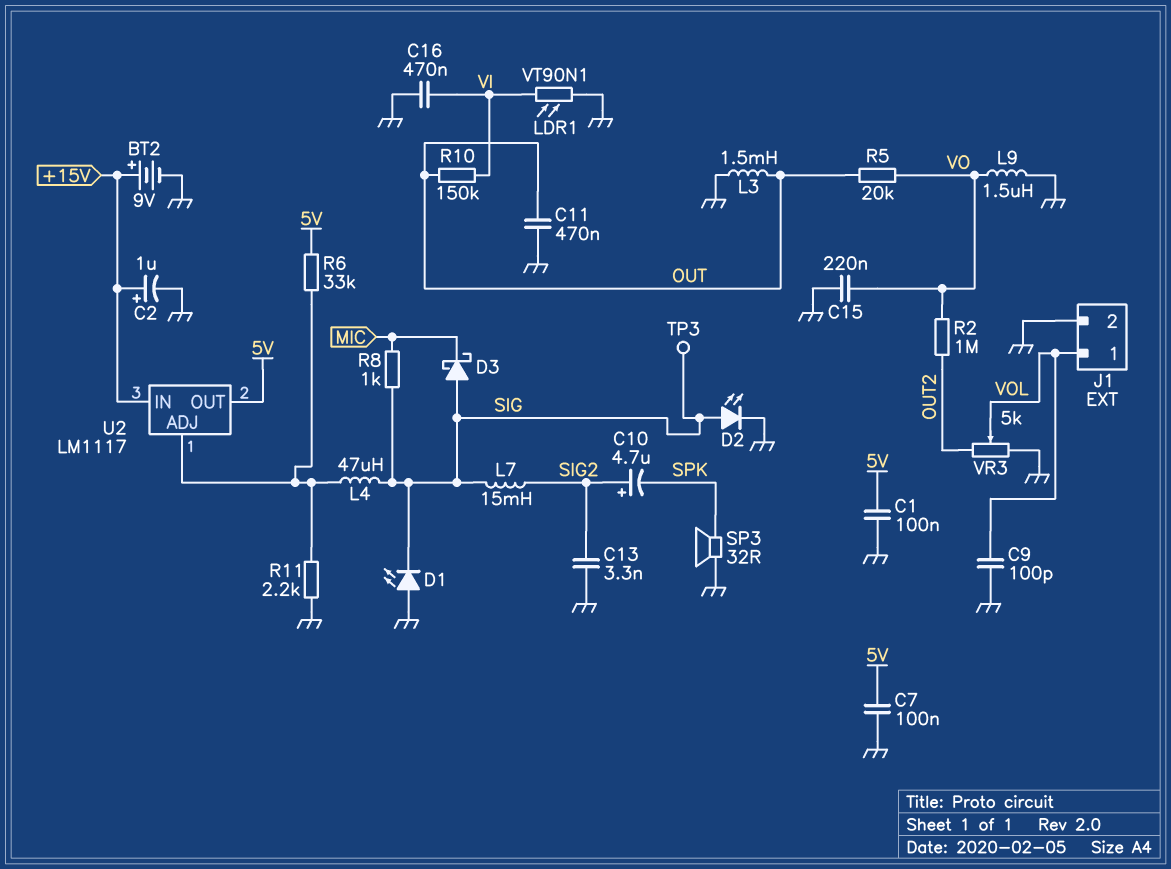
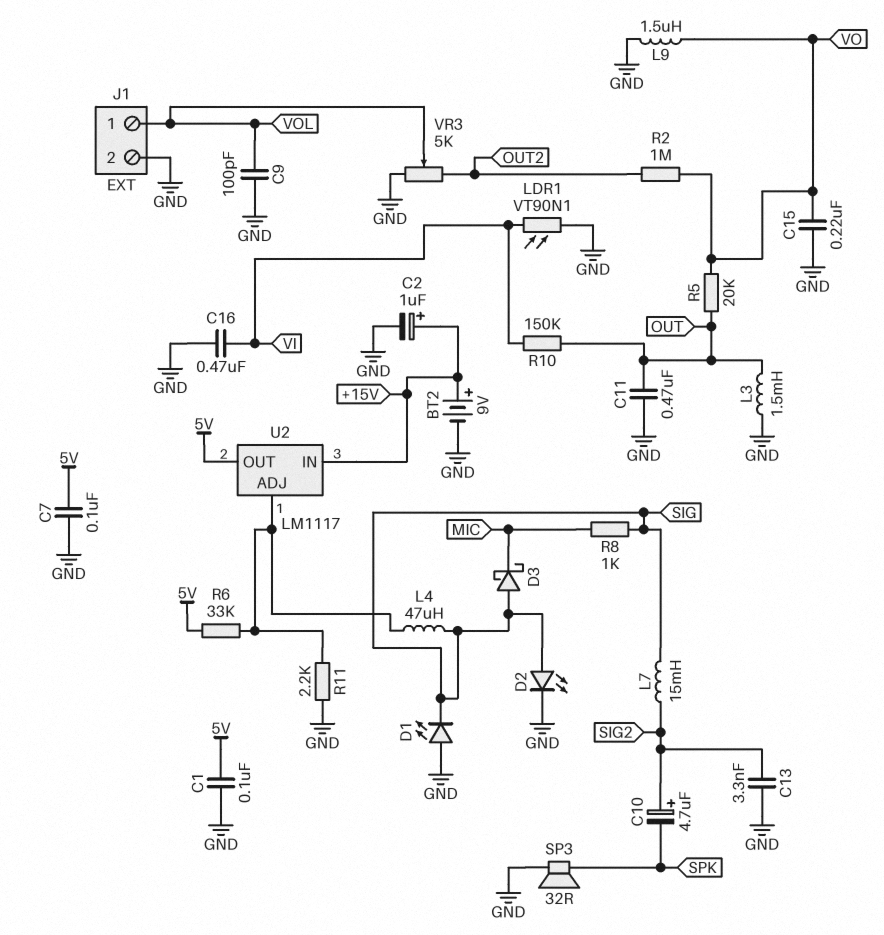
TP3: test point (SIG) -> none

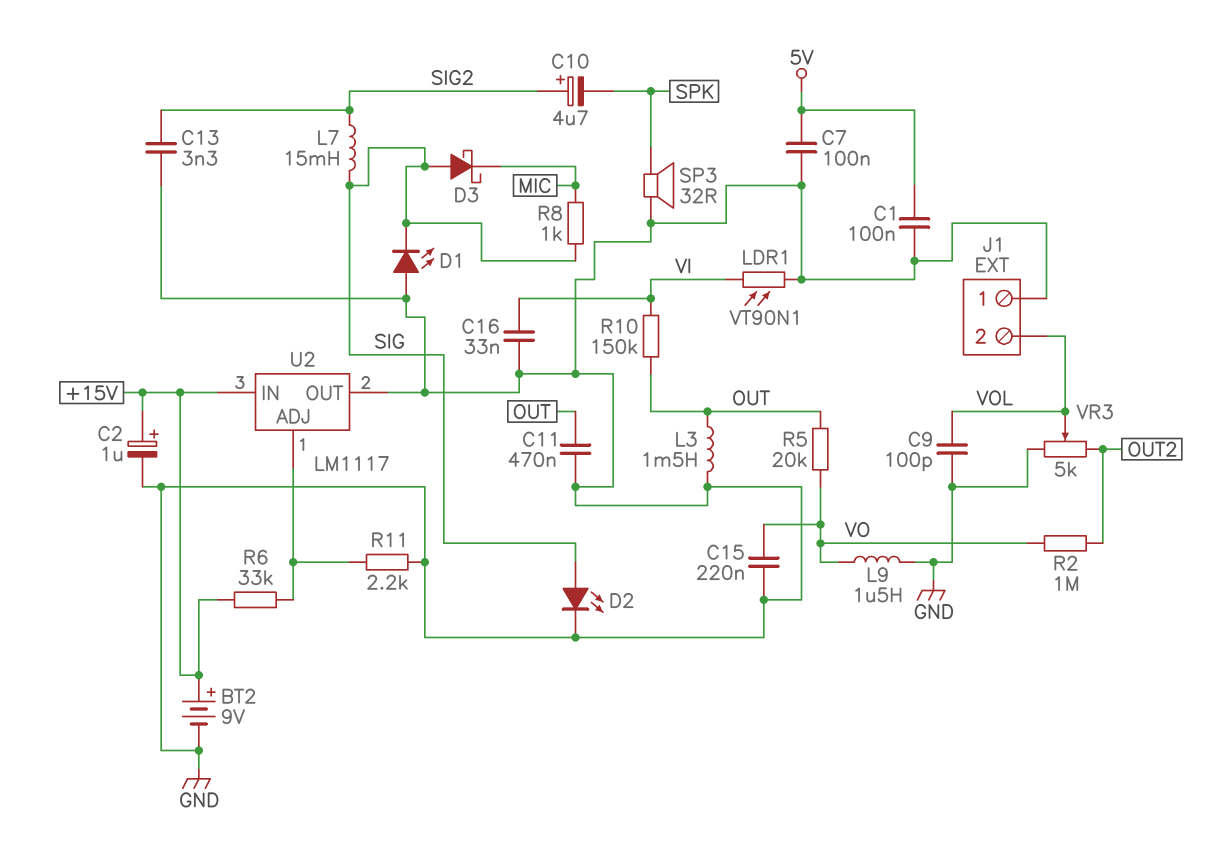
C16: 470nF (GND, VI) -> 33nF (GND, VI)
J1 pin 1: VOL -> GND
J1 pin 2: GND -> VOL
L4: 47uH (SIG, U2/ADJ) -> none
R6: 33k (5V, U2/ADJ) -> 33k (+15V, U2/ADJ)
U2 pin OUT: 5V -> GND

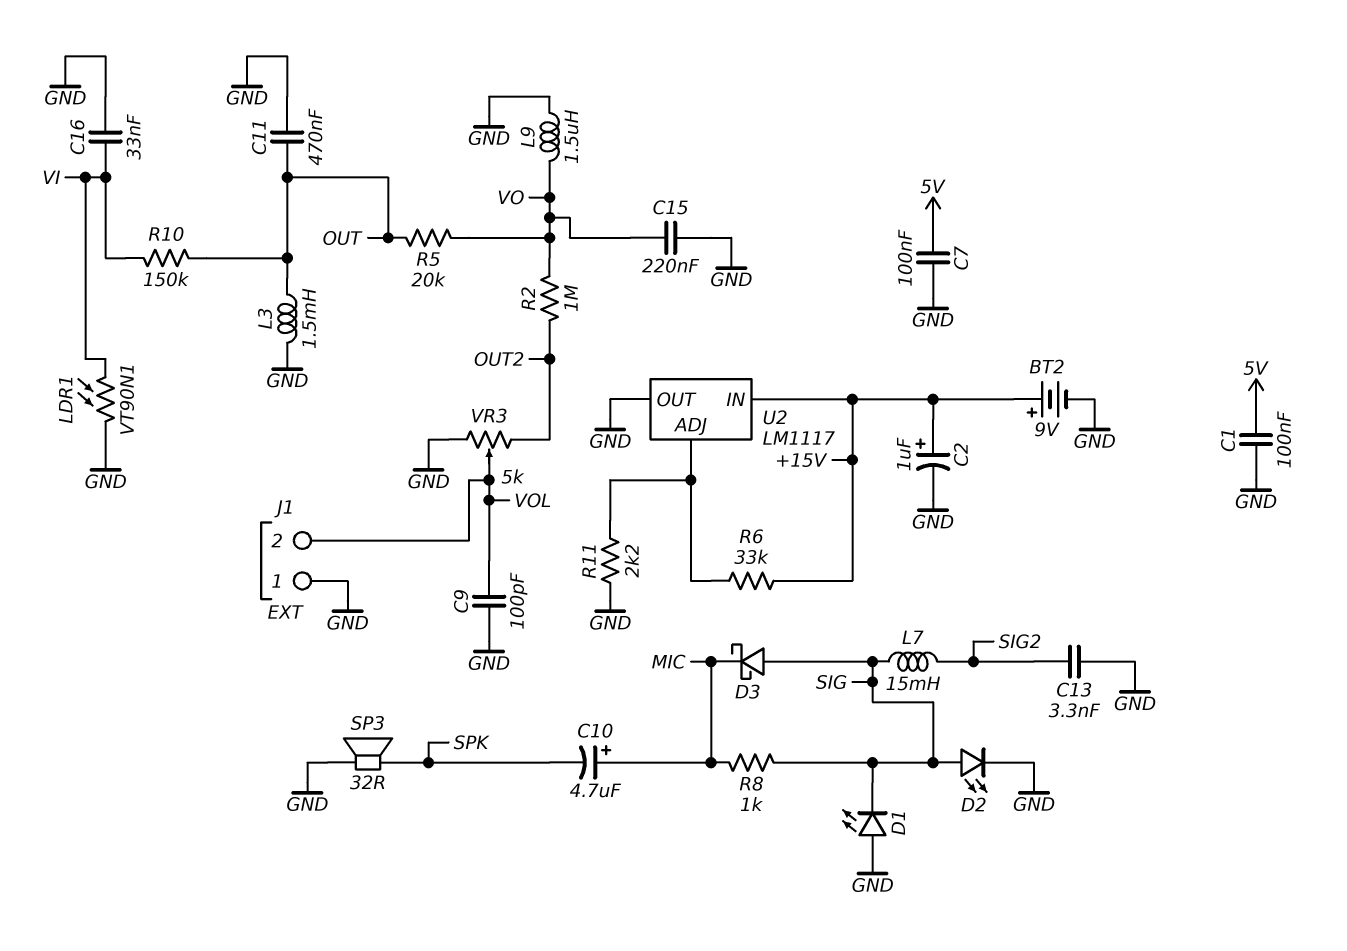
C10: 4.7uF (plus SIG2, minus SPK) -> 4.7uF (plus MIC, minus SPK)

